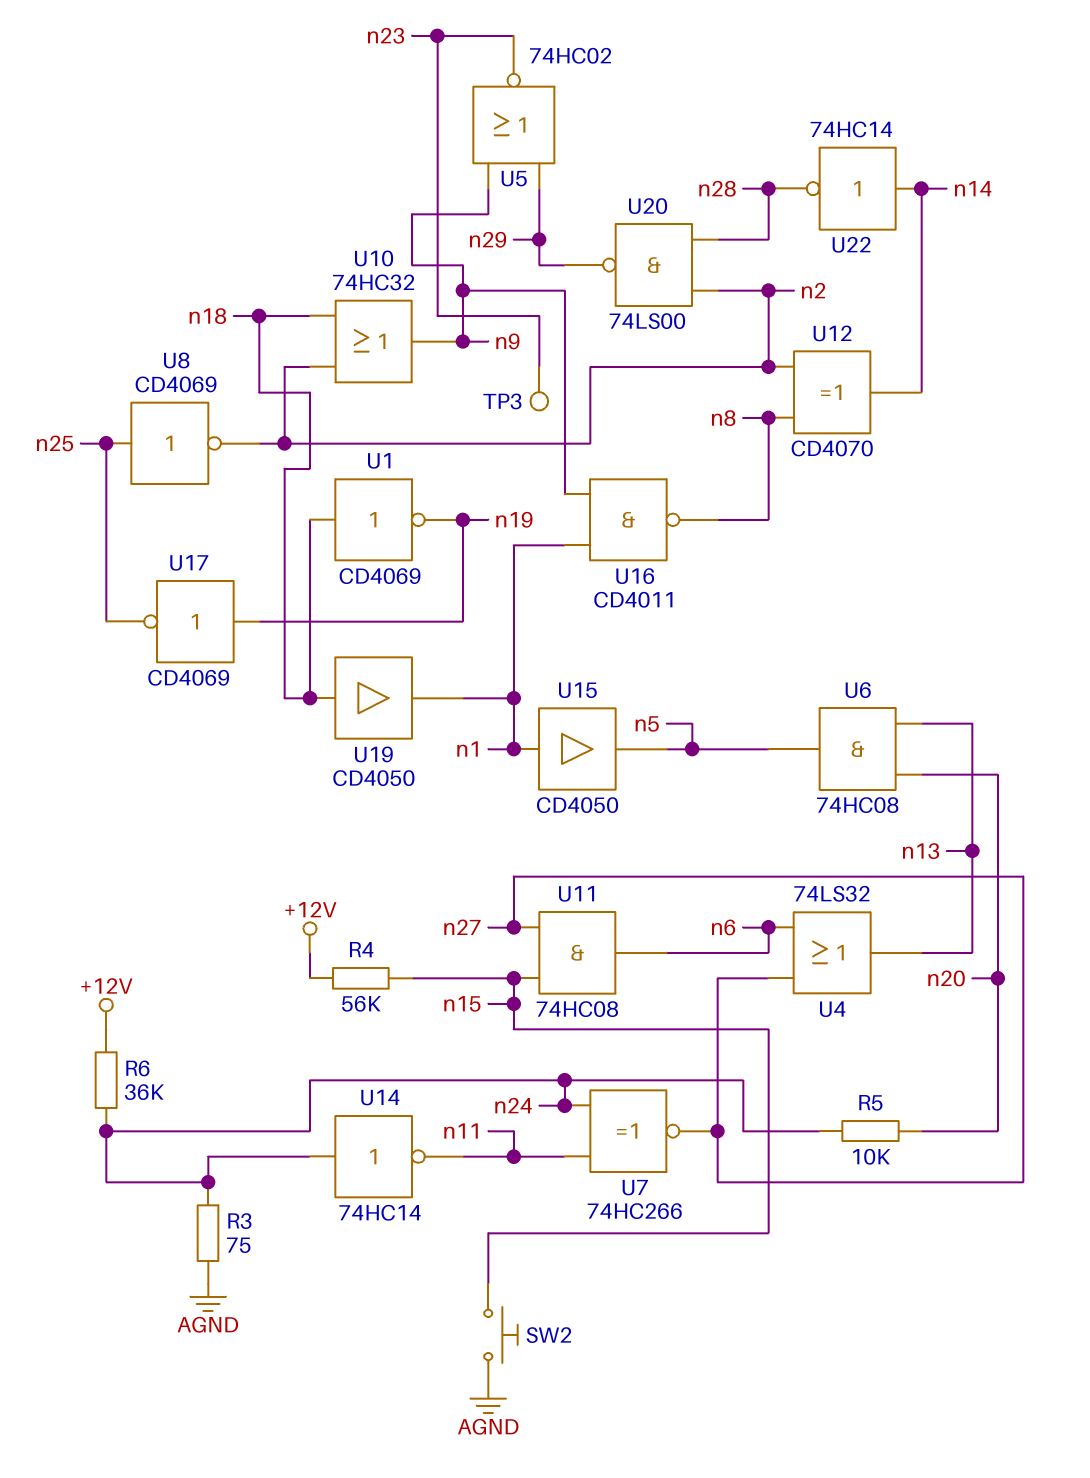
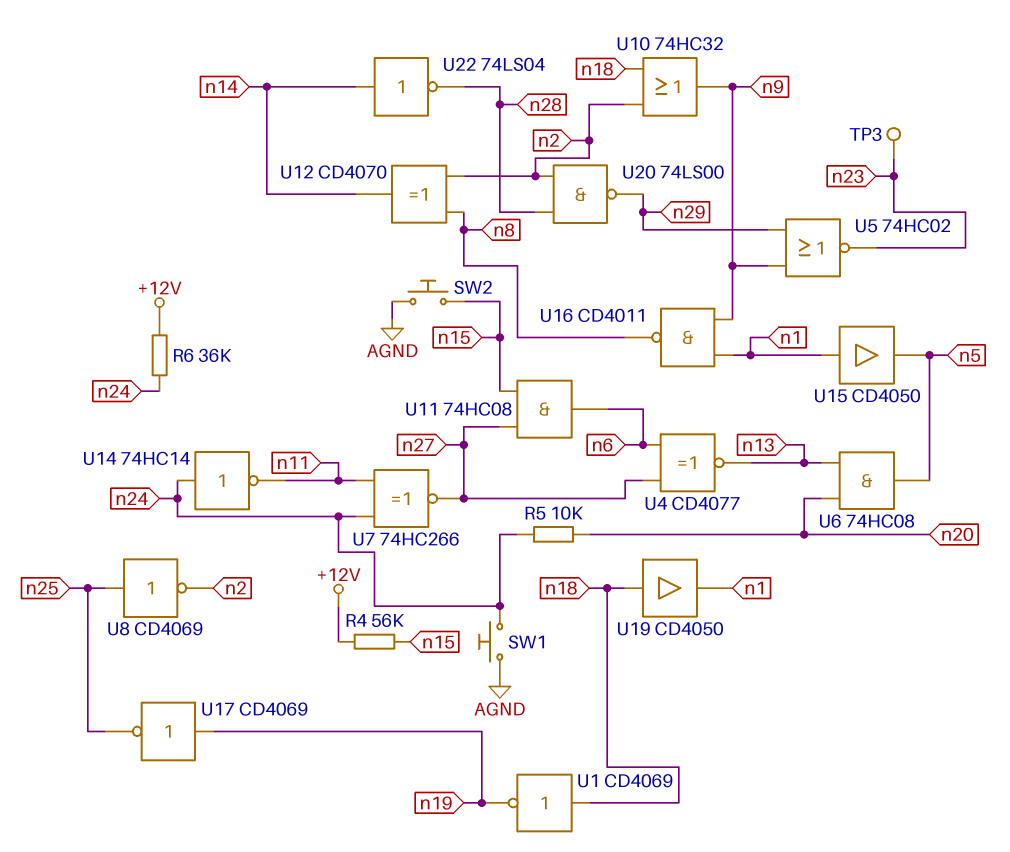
R3: 75 (AGND, n24) -> none
SW1: none -> button (AGND, n24)
U4: OR 74LS32 (in n6, in n27, out n13) -> XNOR CD4077 (in n6, in n27, out n13)
U22: NOT 74HC14 (in n14, out n28) -> NOT 74LS04 (in n14, out n28)

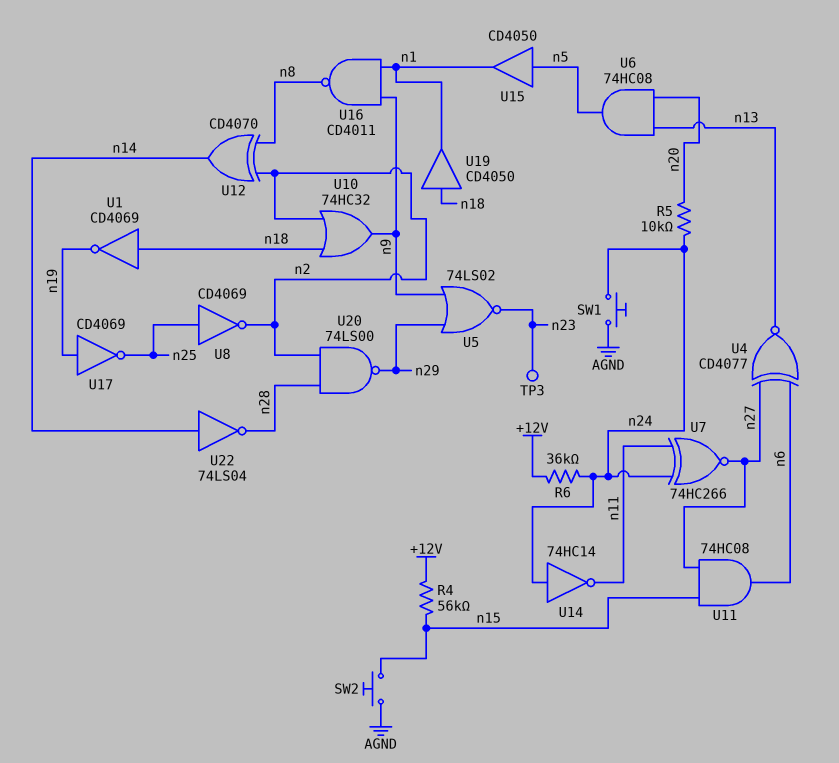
U5: NOR 74HC02 (in n9, in n29, out n23) -> NOR 74LS02 (in n9, in n29, out n23)
U15: buffer CD4050 (in n1, out n5) -> buffer CD4050 (in n5, out n1)

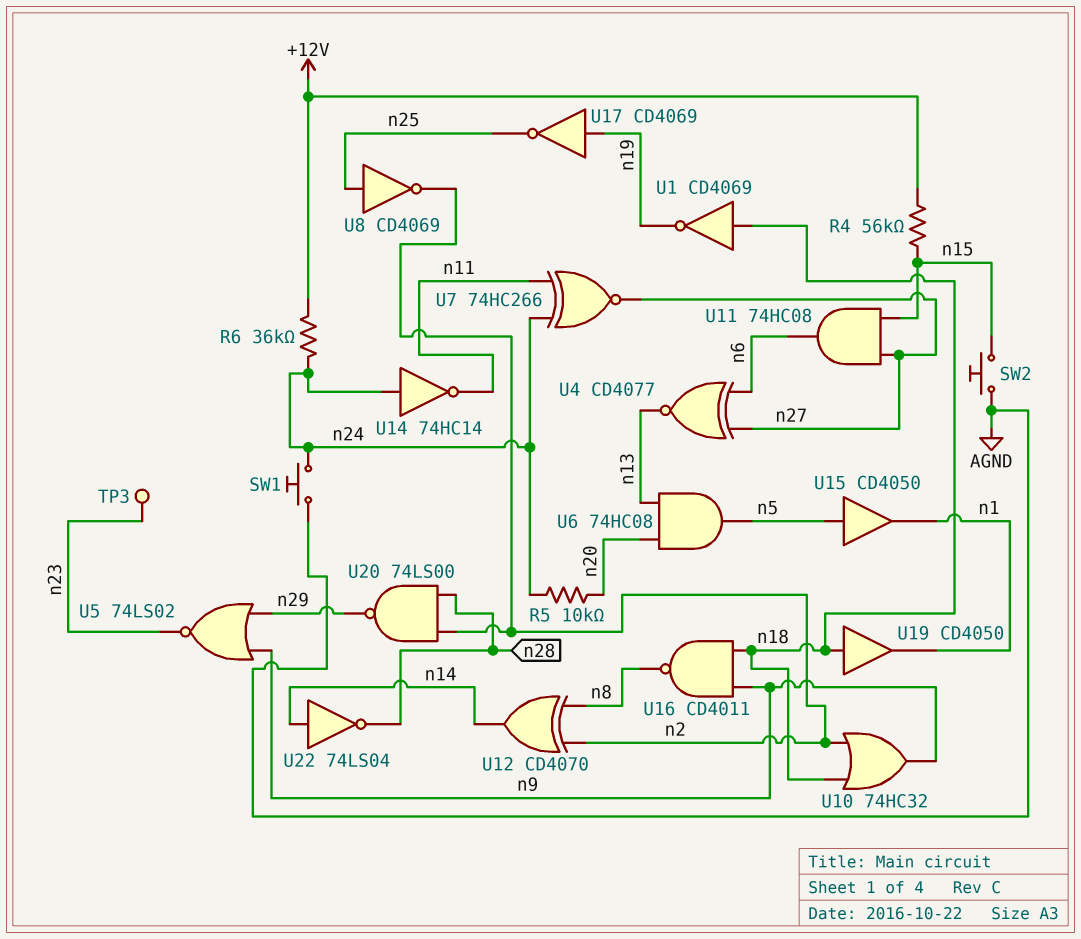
U16: NAND CD4011 (in n1, in n9, out n8) -> NAND CD4011 (in n9, in n18, out n8)

